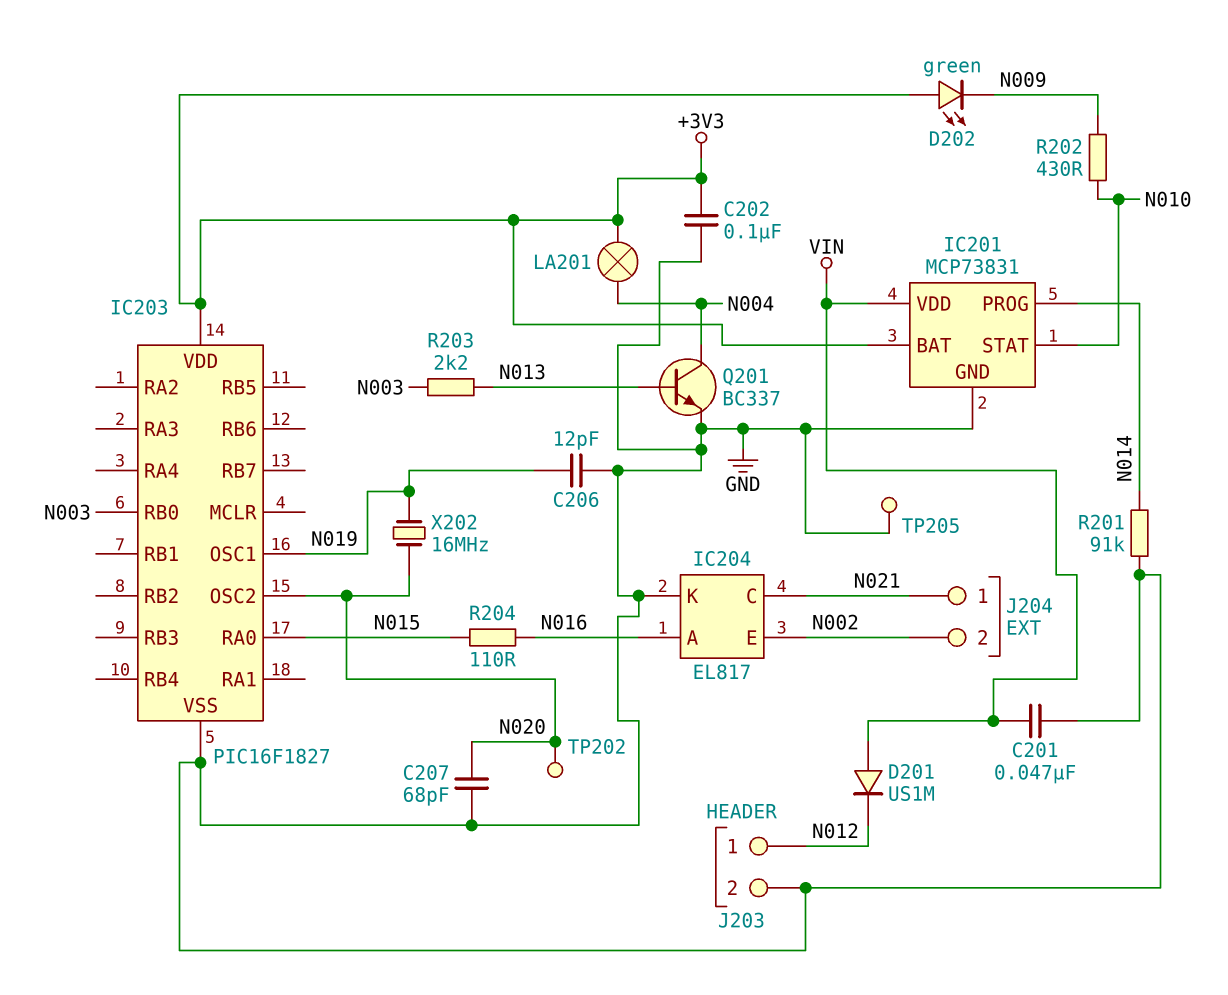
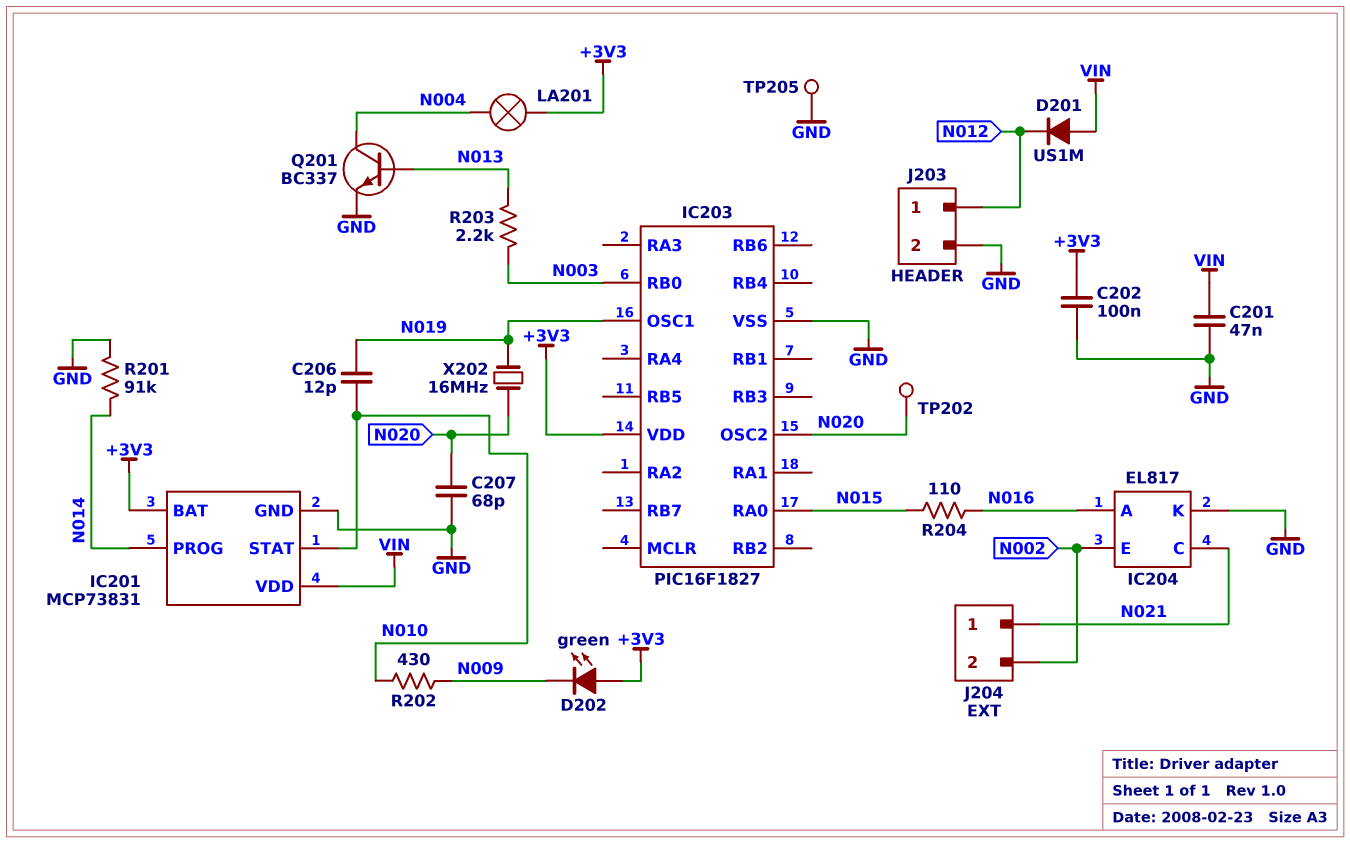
C206: 12pF (GND, N019) -> 12pF (N010, N019)

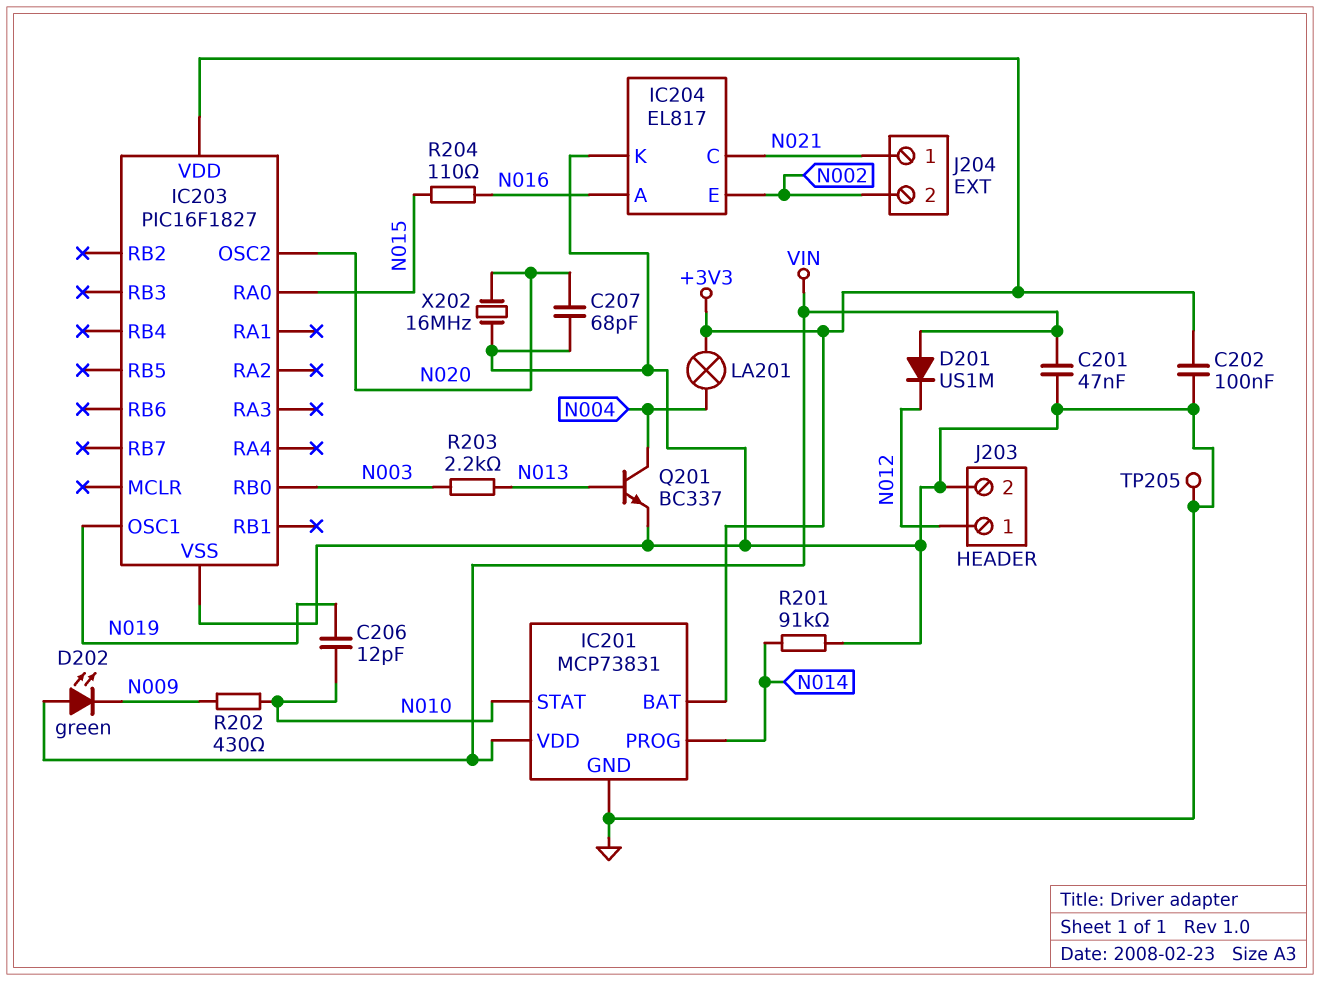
D202: LED green (A +3V3, K N009) -> LED green (A VIN, K N009)
TP202: test point (N020) -> none
X202: 16MHz (N019, N020) -> 16MHz (GND, N020)

